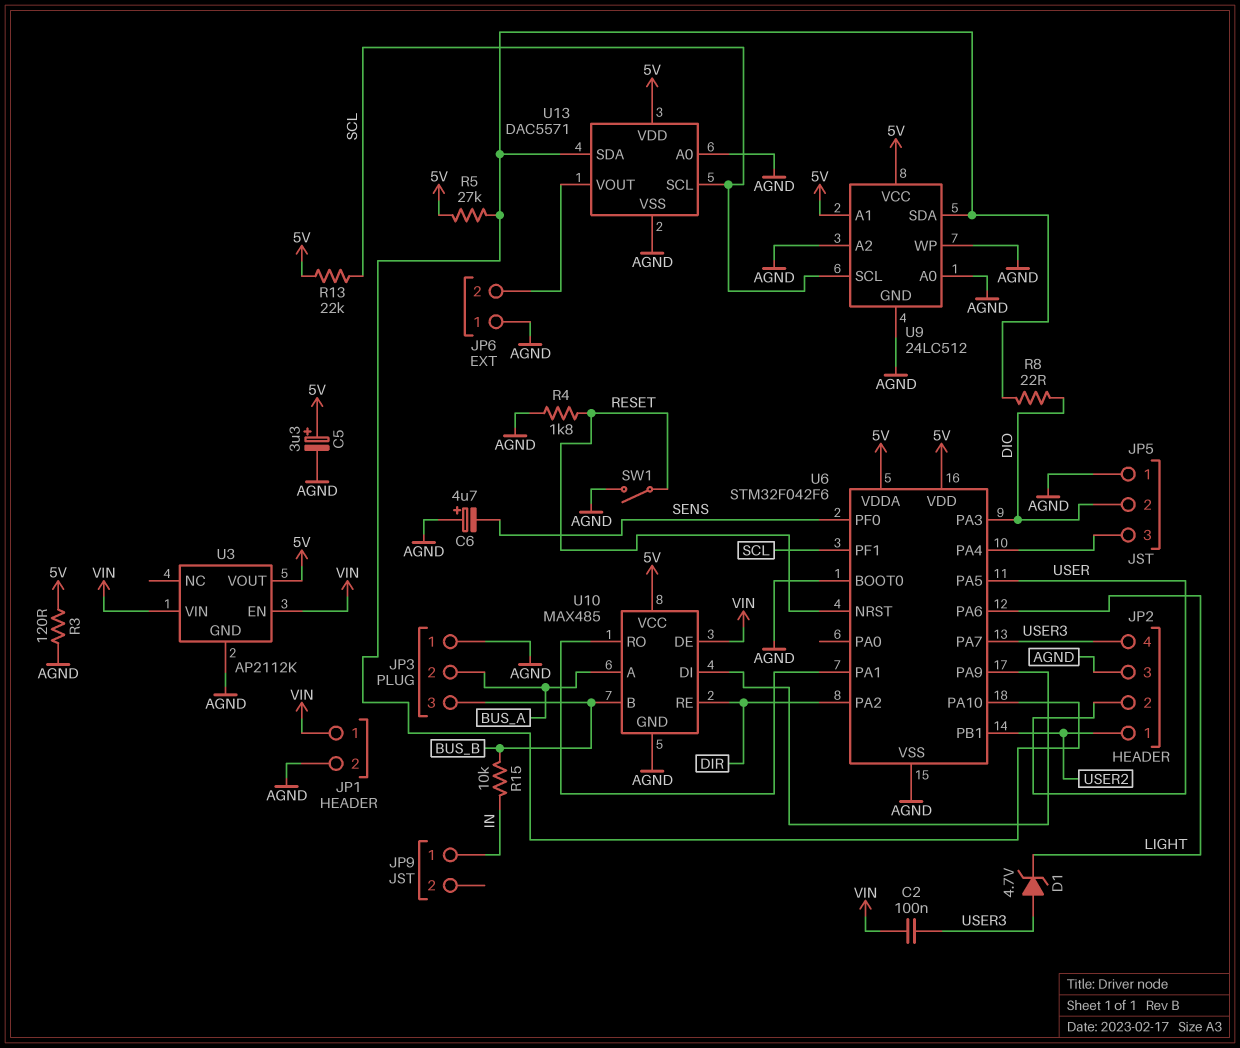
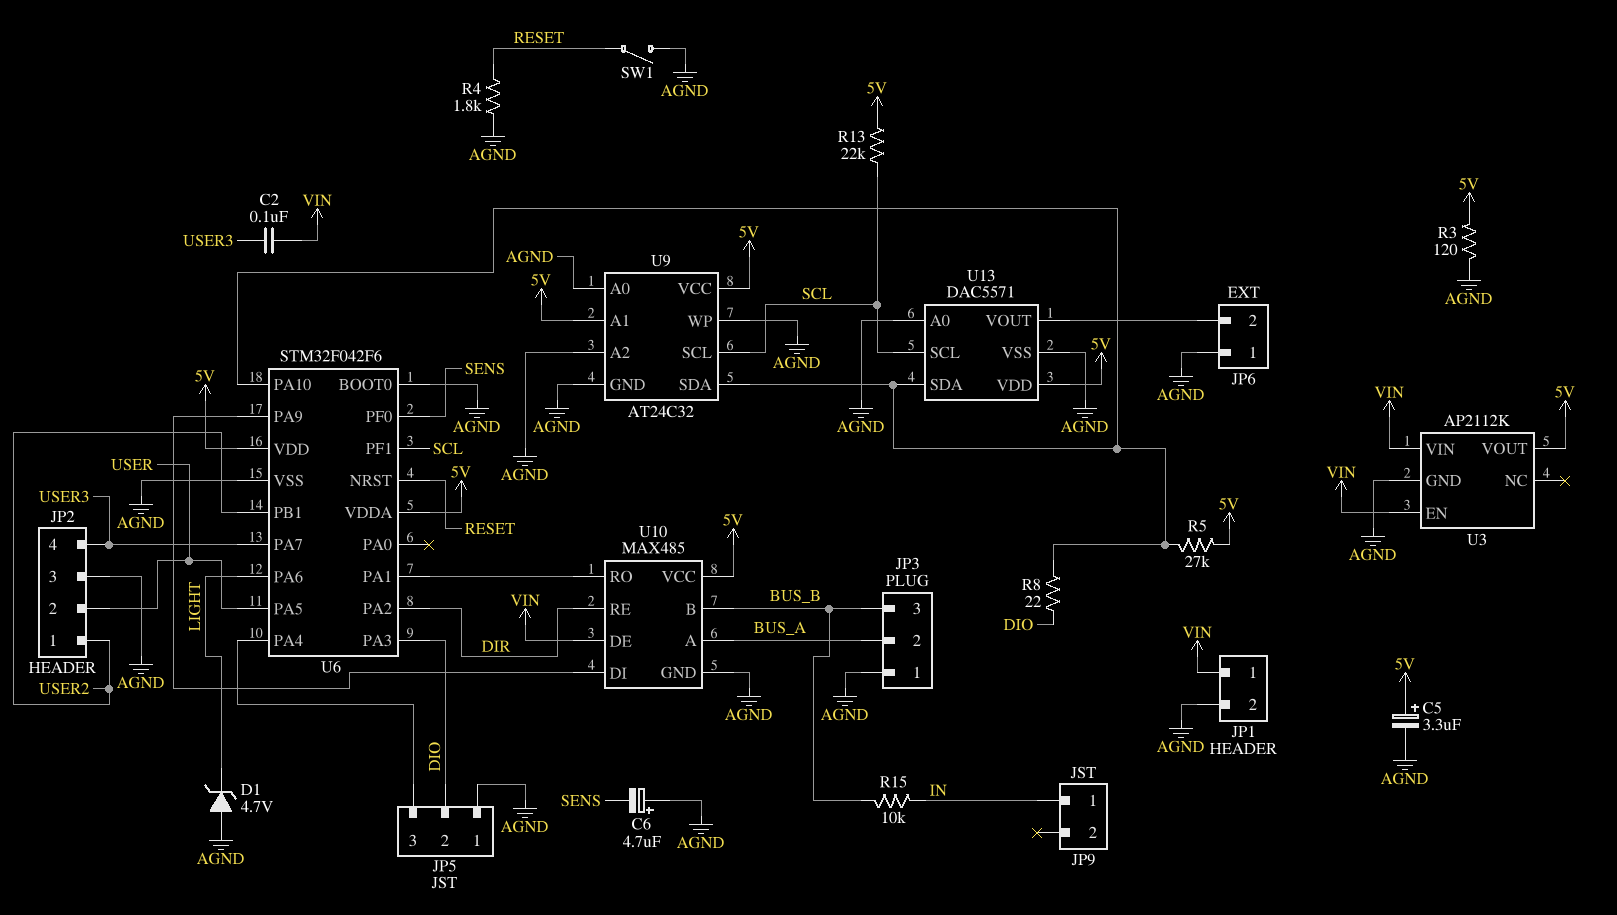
D1: zener 4.7V (A USER3, K LIGHT) -> zener 4.7V (A AGND, K LIGHT)
U9: 24LC512 -> AT24C32

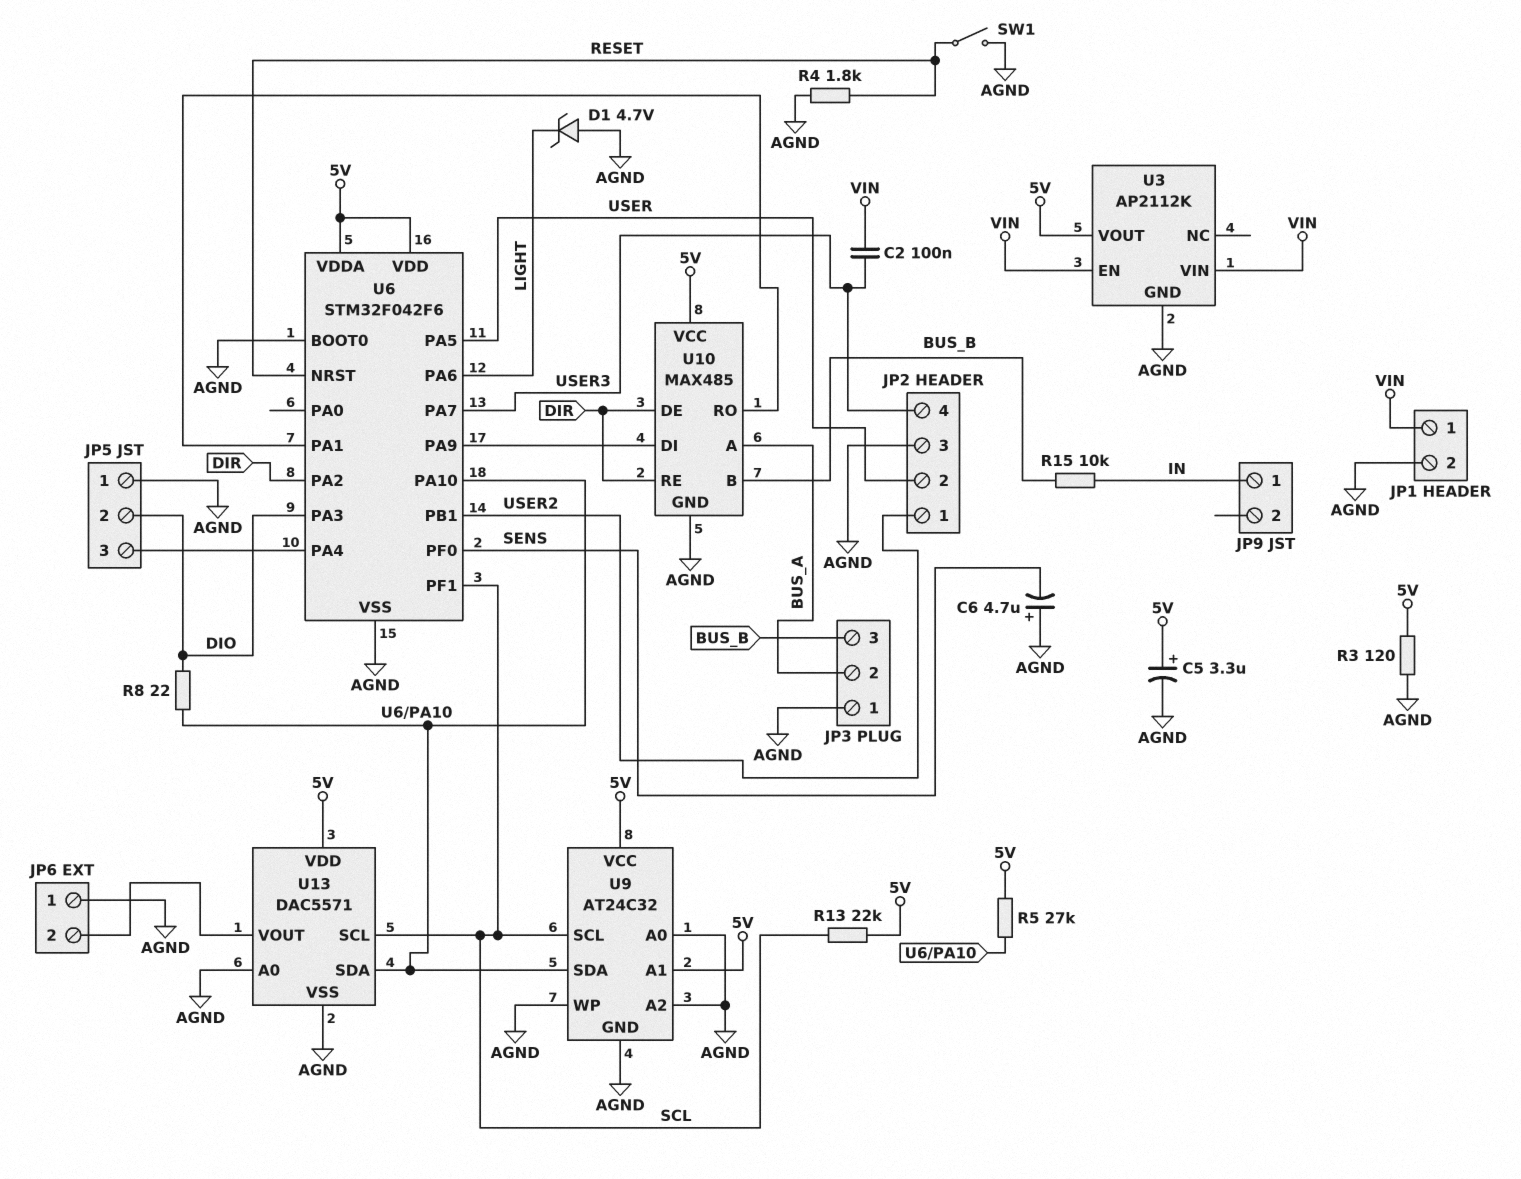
U10 pin DE: VIN -> DIR

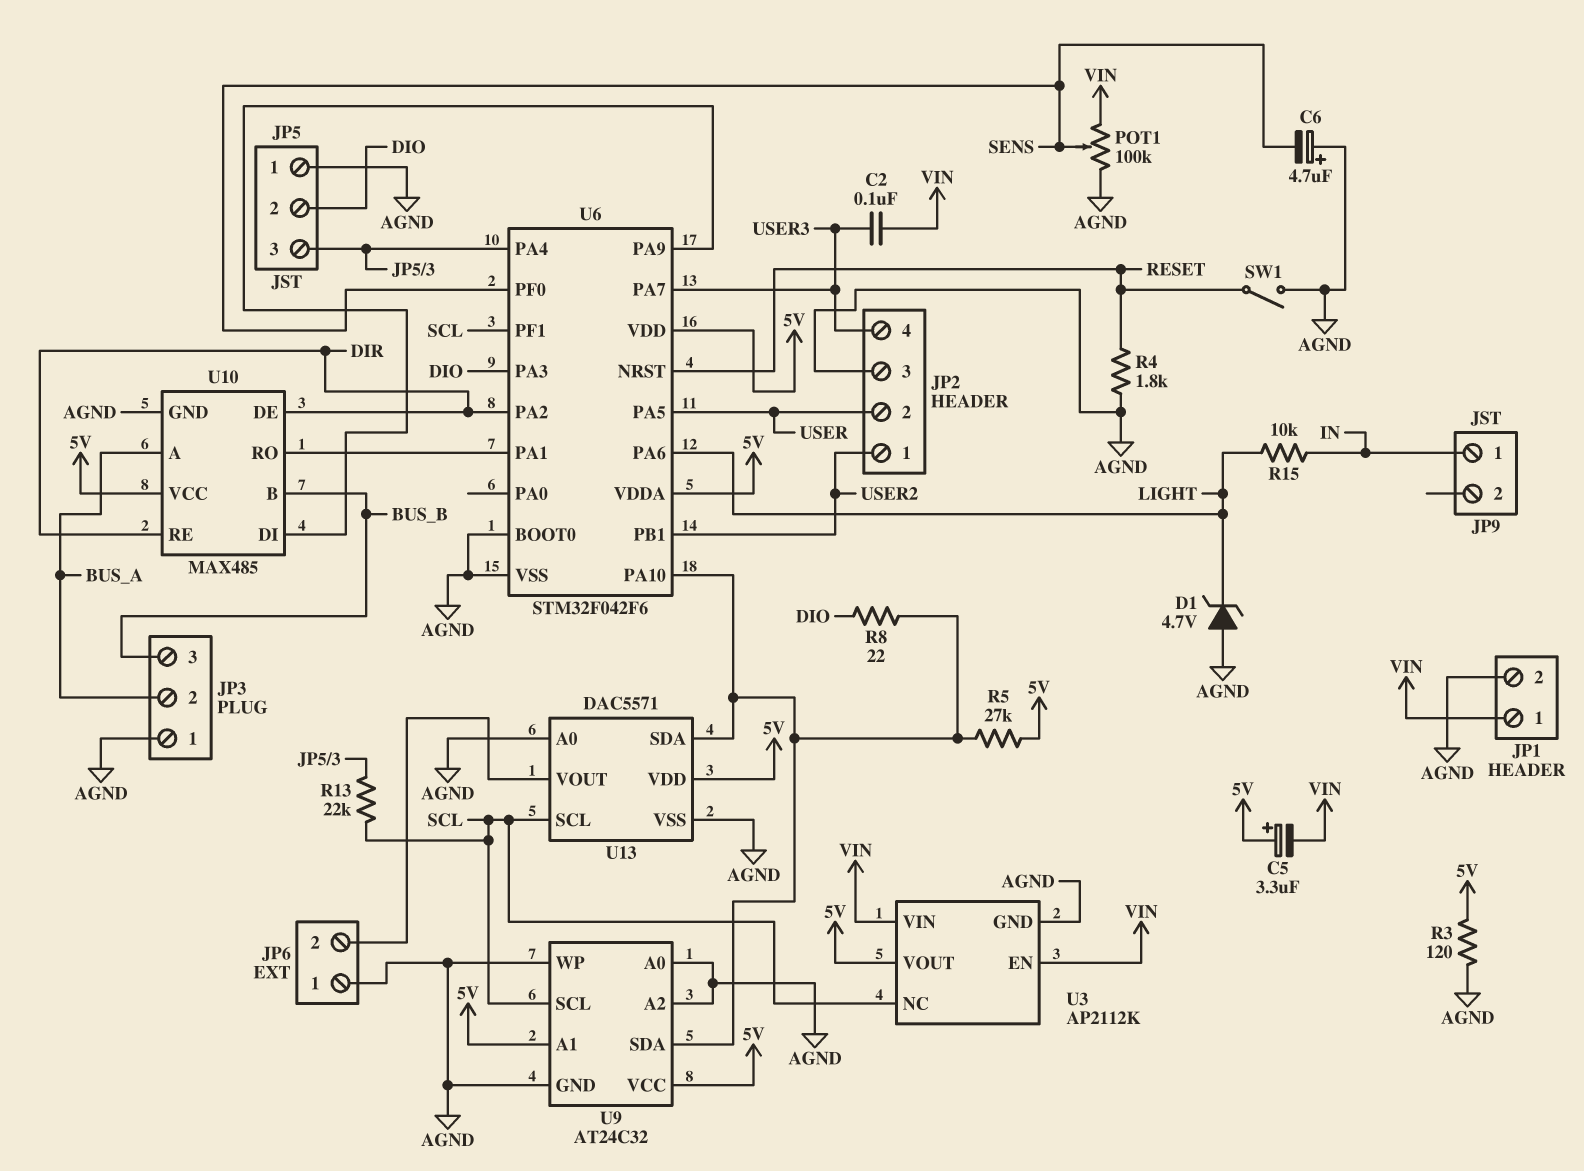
C5: 3.3uF (plus 5V, minus AGND) -> 3.3uF (plus 5V, minus VIN)
POT1: none -> 100k (AGND, VIN, wiper SENS)
R13: 22k (5V, SCL) -> 22k (JP5/3, SCL)
R15: 10k (BUS_B, IN) -> 10k (IN, LIGHT)
U3 pin NC: none -> SCL

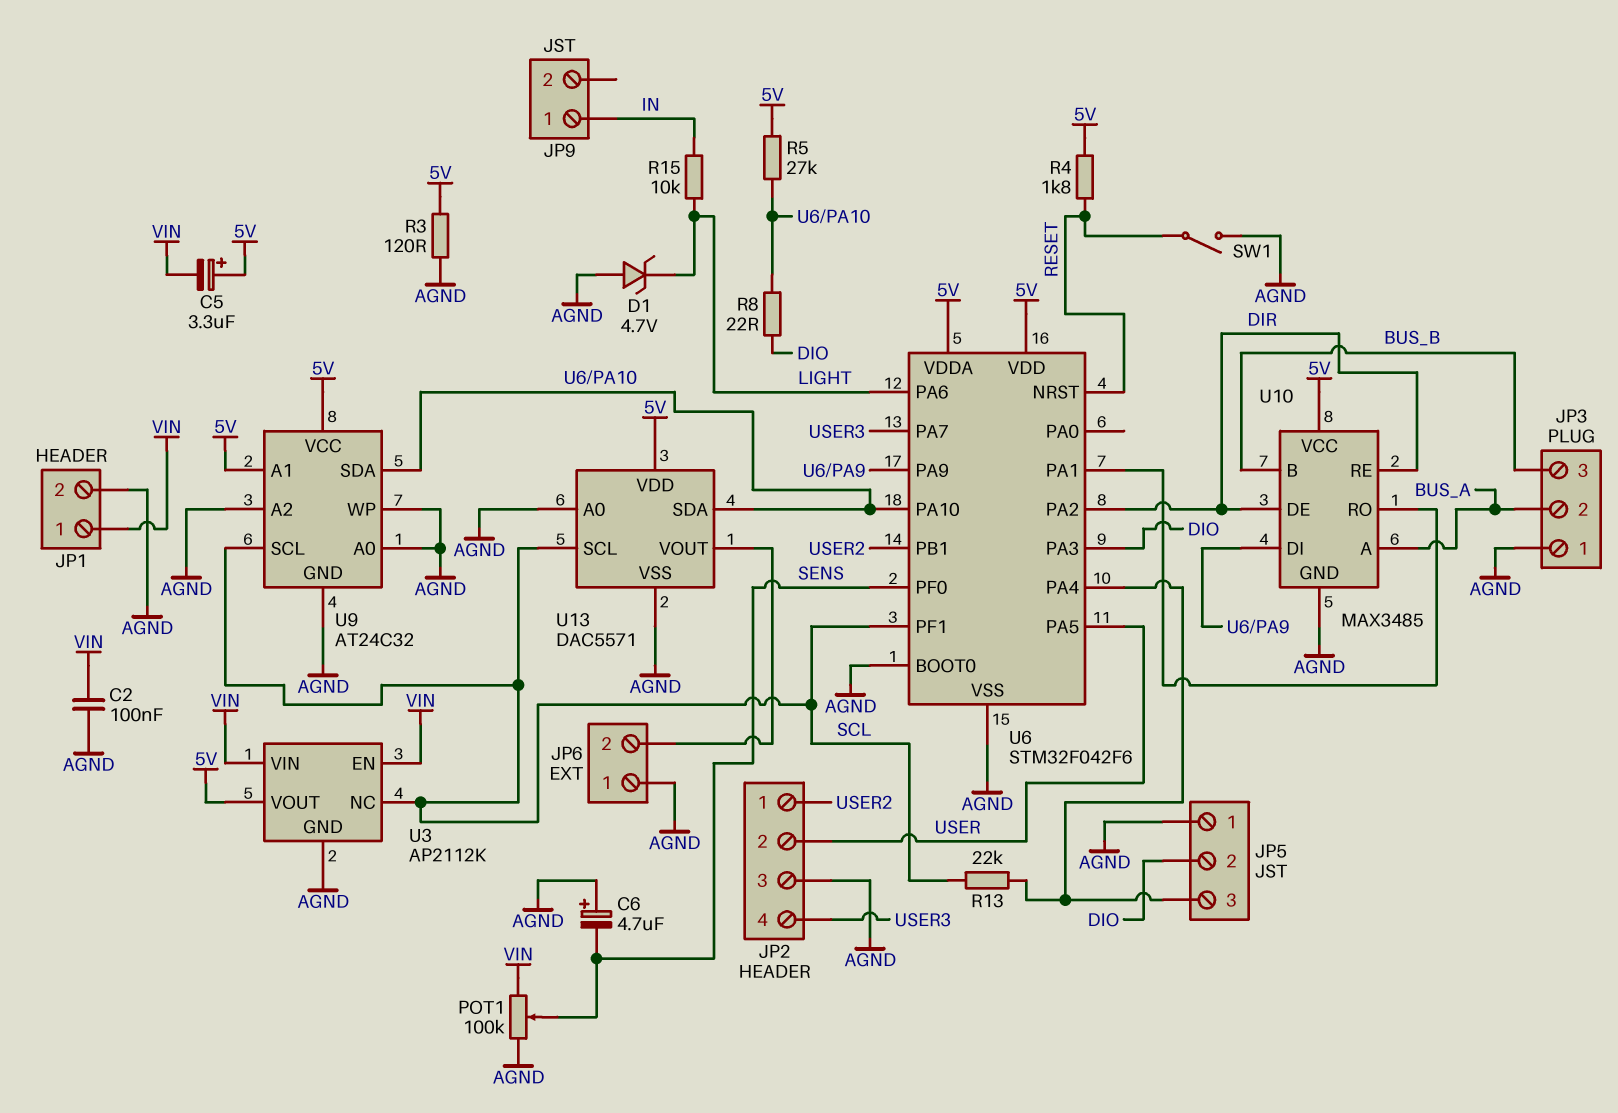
C2: 100nF (USER3, VIN) -> 100nF (AGND, VIN)
R4: 1.8k (AGND, RESET) -> 1.8k (5V, RESET)
U10: MAX485 -> MAX3485

